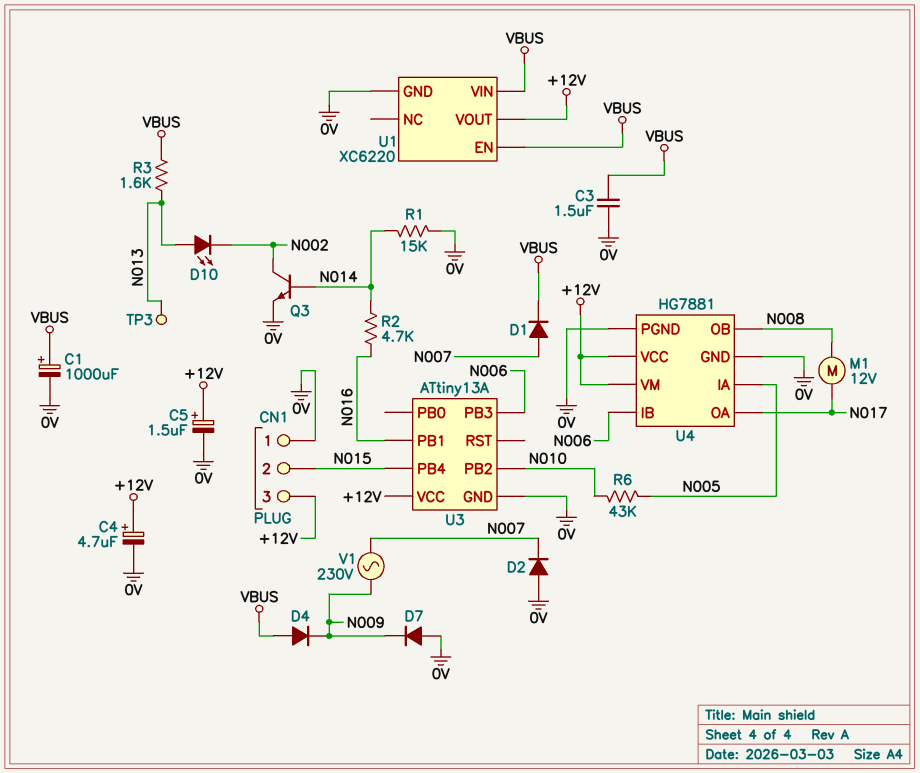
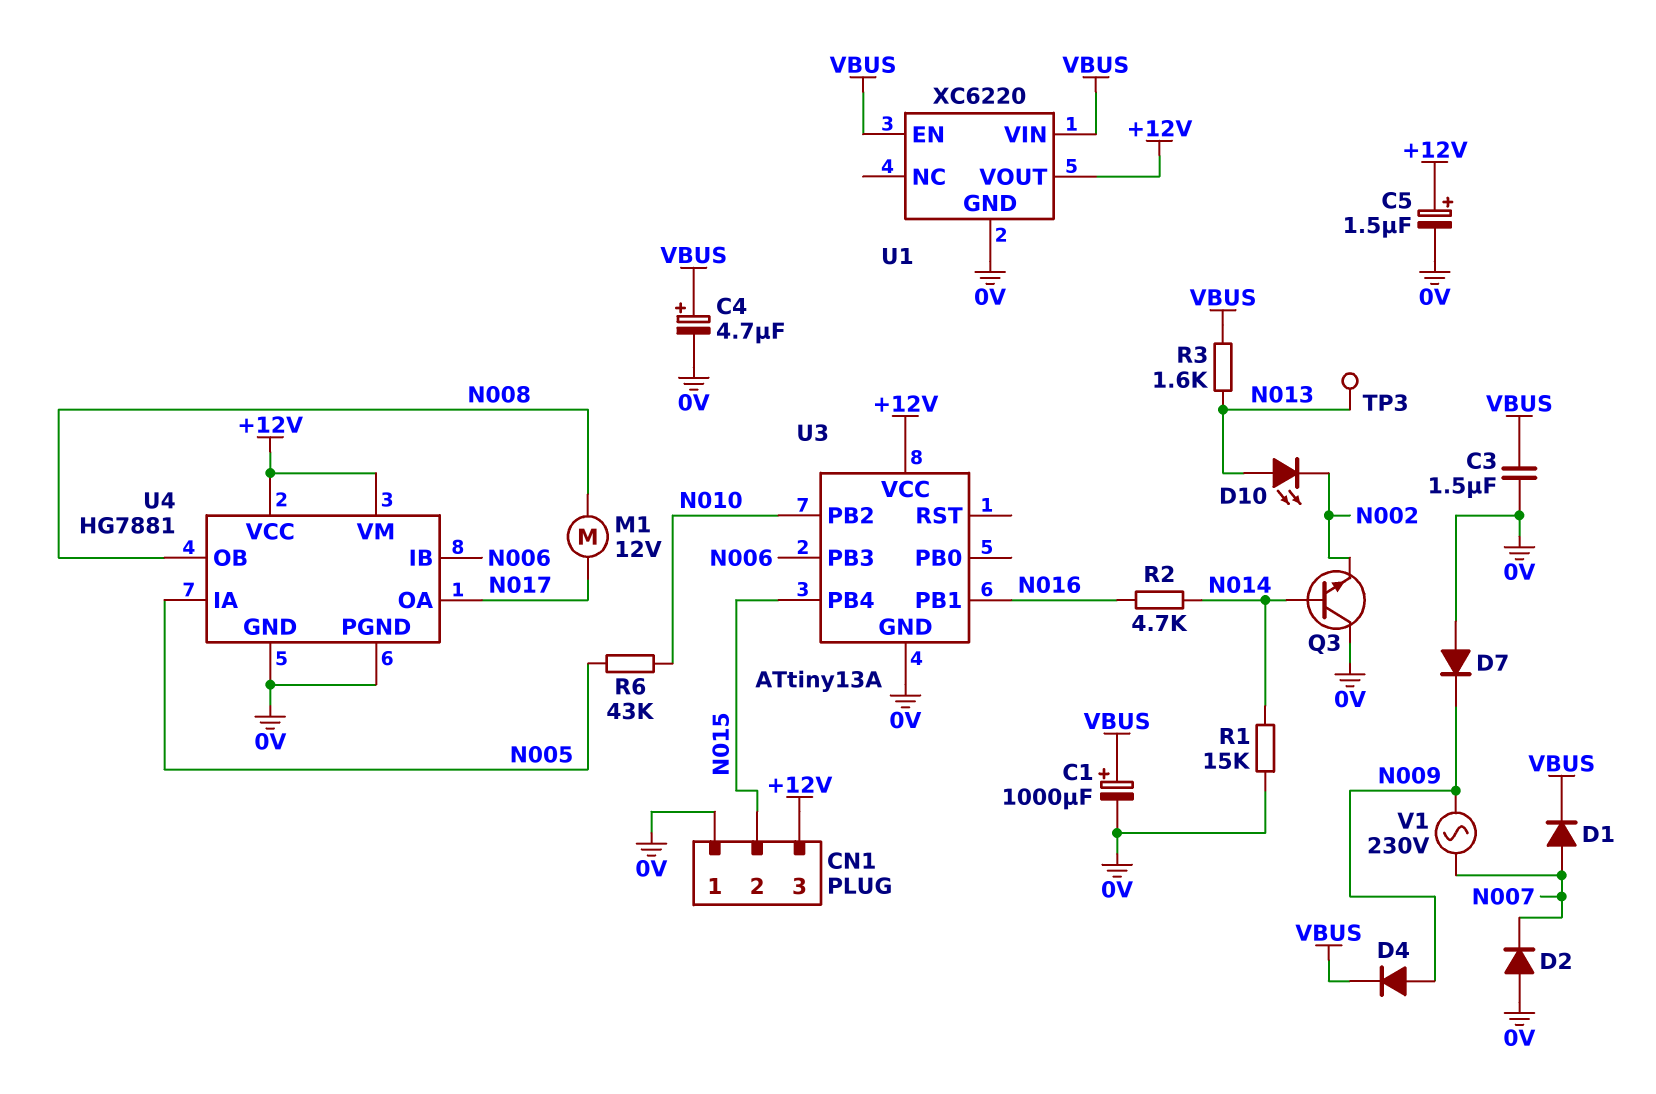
C4: 4.7uF (plus +12V, minus 0V) -> 4.7uF (plus VBUS, minus 0V)
D4: diode (A VBUS, K N009) -> diode (A N009, K VBUS)
Q3: NPN (B N014, C N002, E 0V) -> NPN (B N014, C 0V, E N002)

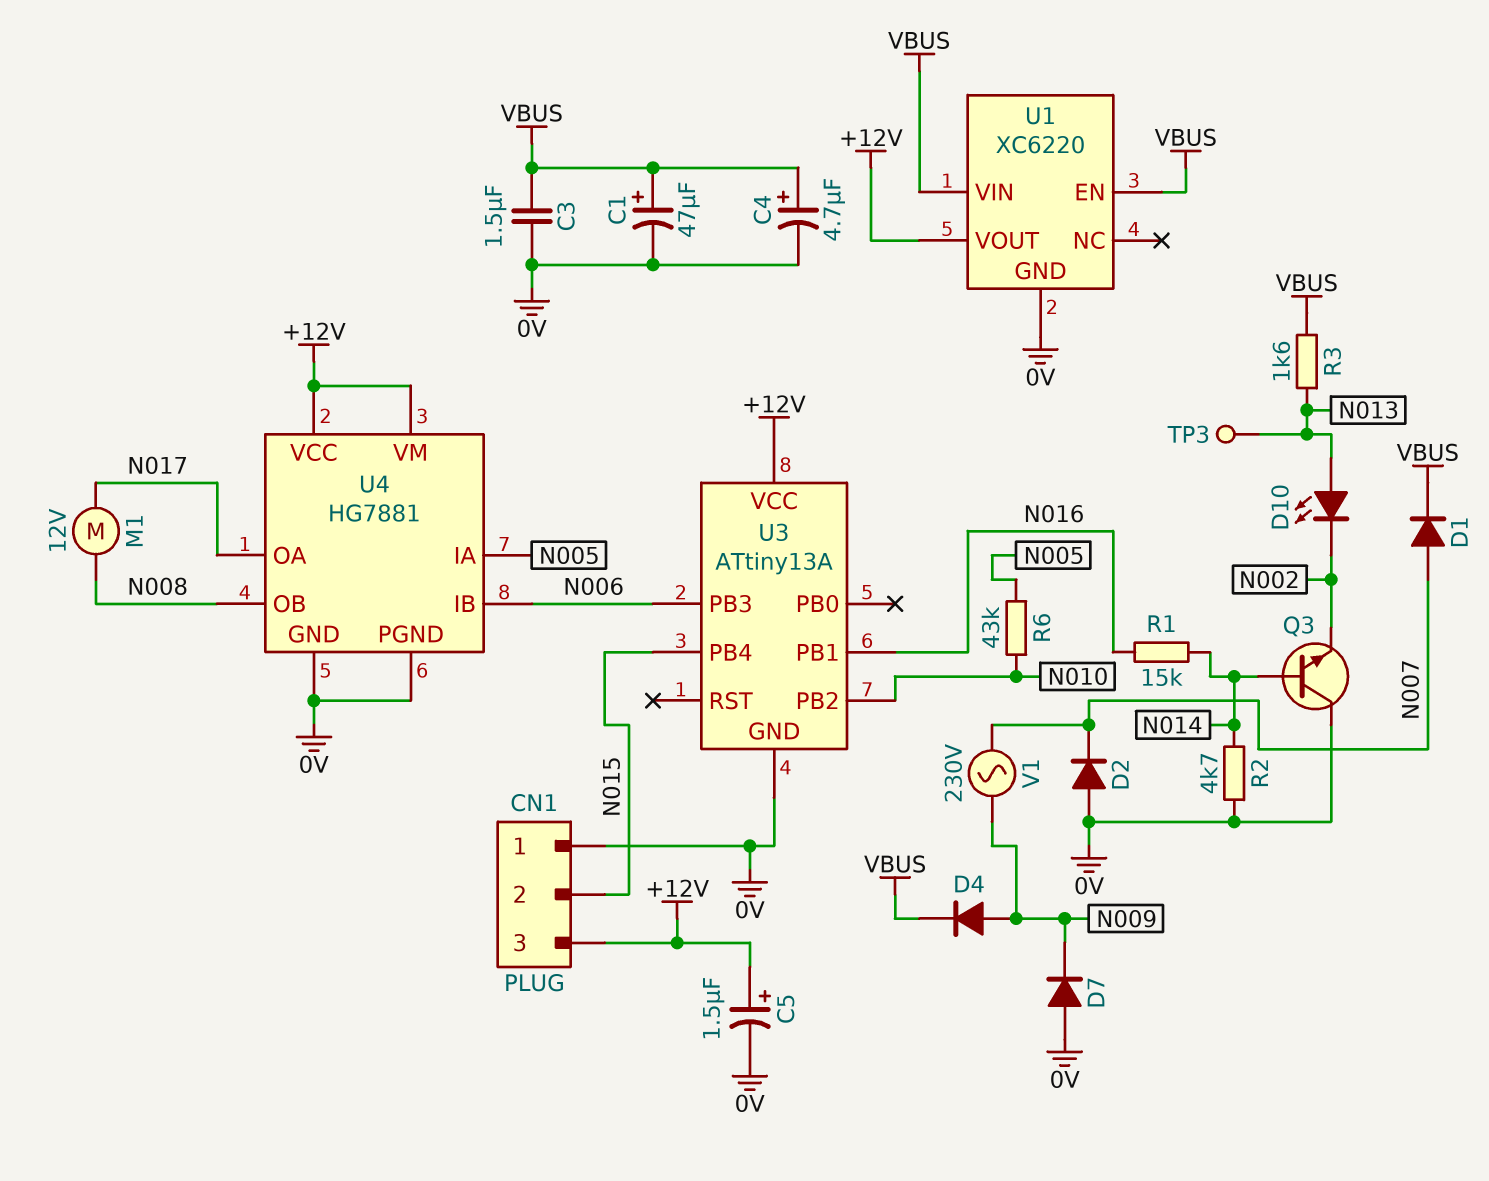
C1: 1000uF (plus VBUS, minus 0V) -> 47uF (plus VBUS, minus 0V)
R1: 15k (0V, N014) -> 15k (N014, N016)
R2: 4.7k (N014, N016) -> 4.7k (0V, N014)

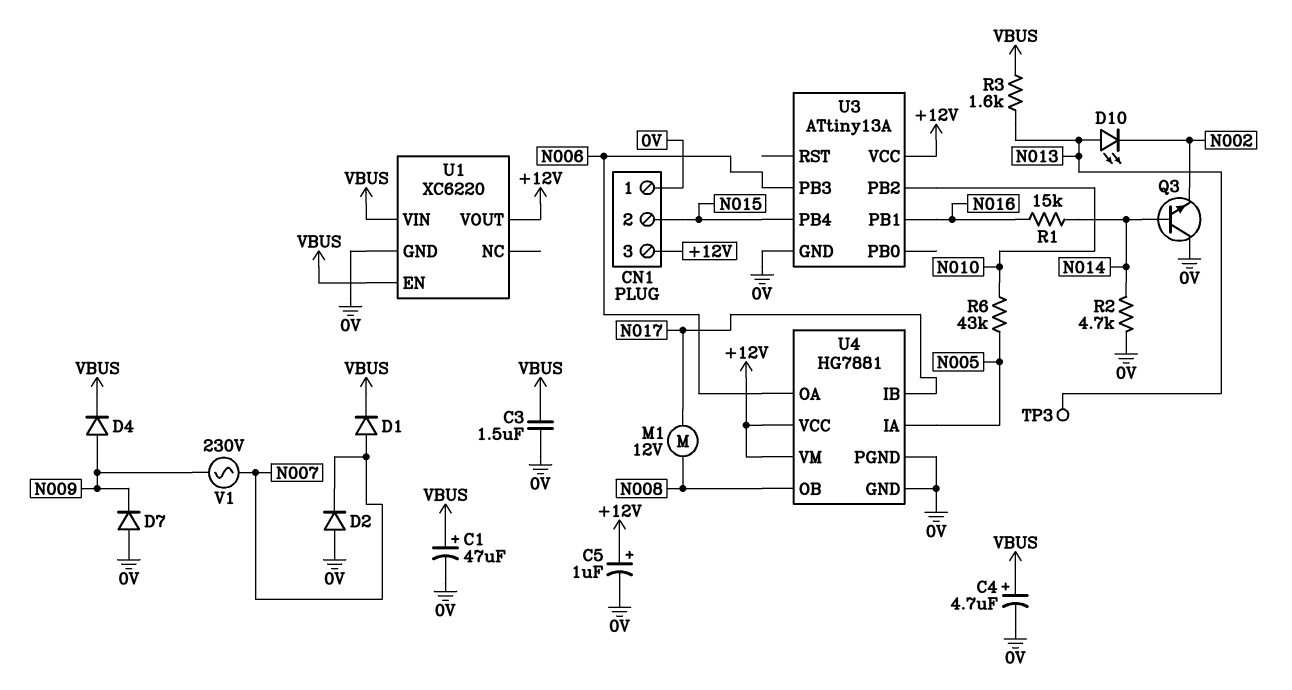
C5: 1.5uF (plus +12V, minus 0V) -> 1uF (plus +12V, minus 0V)
U4 pin IB: N006 -> N017
U4 pin OA: N017 -> N006

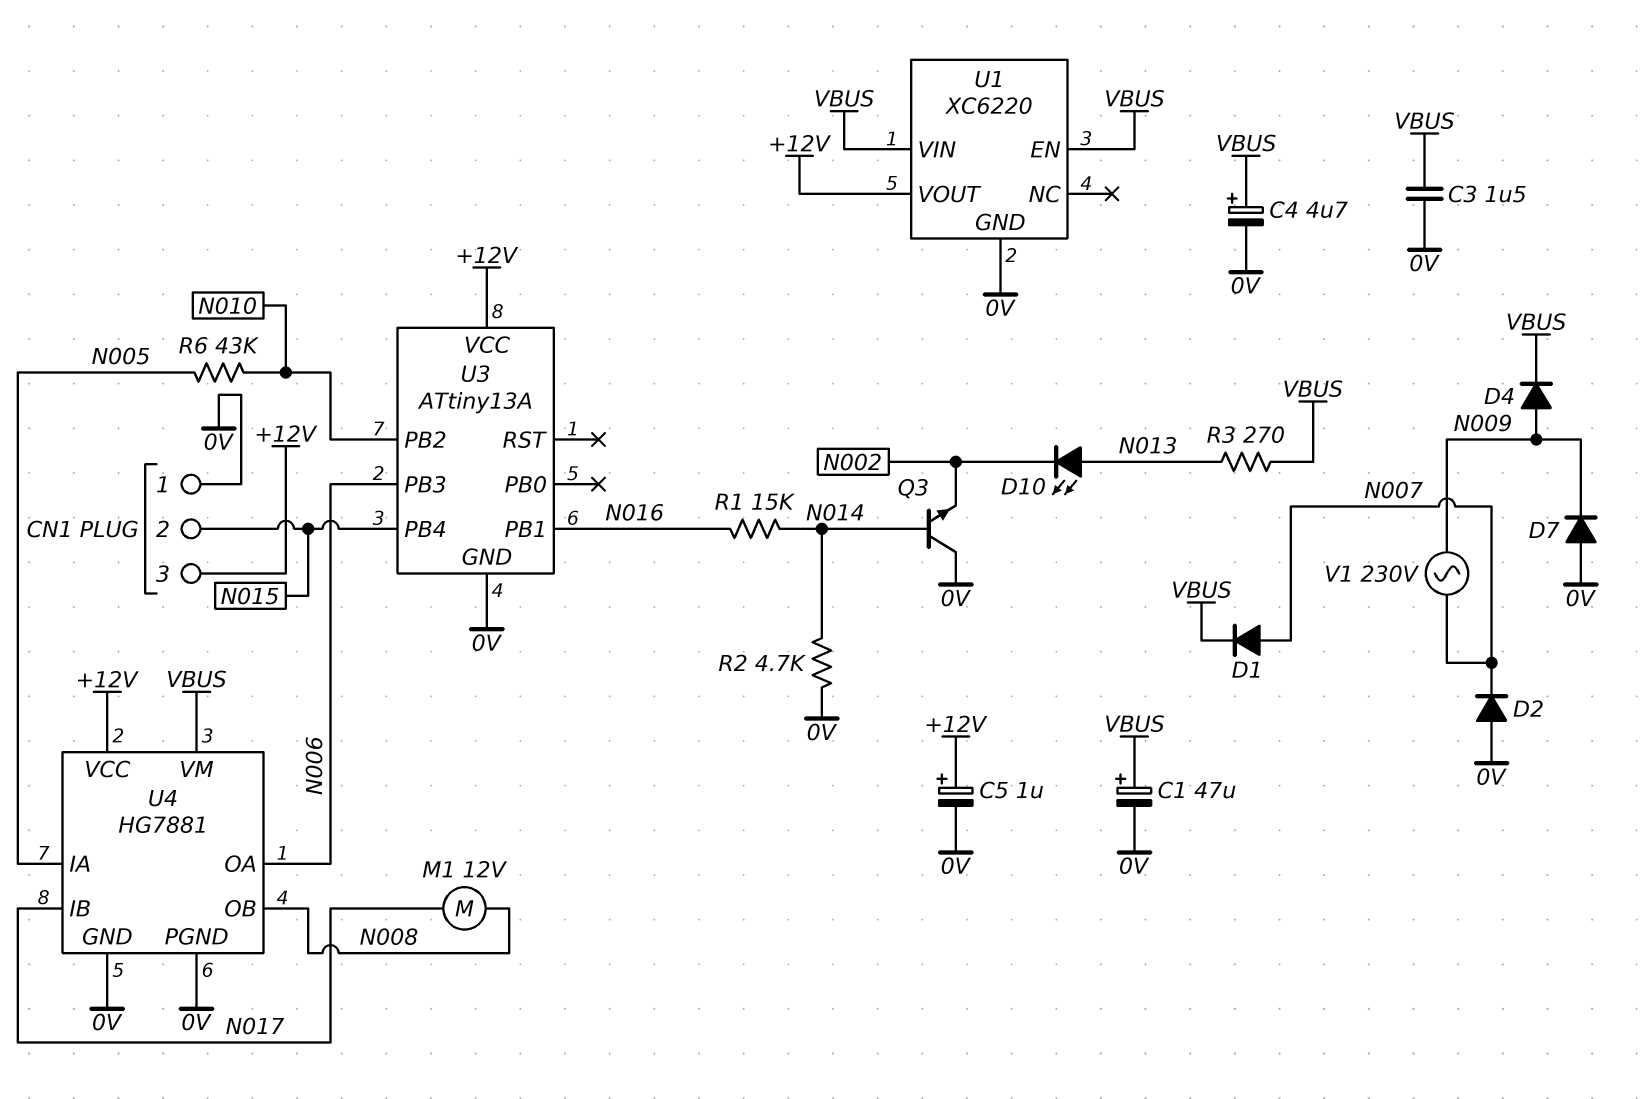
R3: 1.6k (N013, VBUS) -> 270 (N013, VBUS)
TP3: test point (N013) -> none
U4 pin VM: +12V -> VBUS

